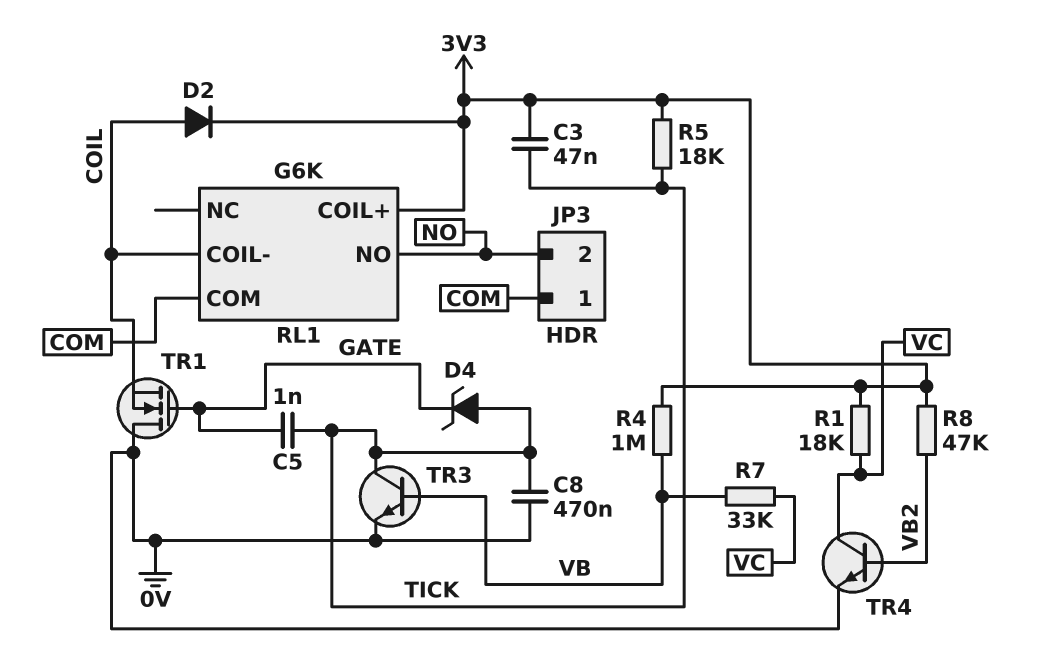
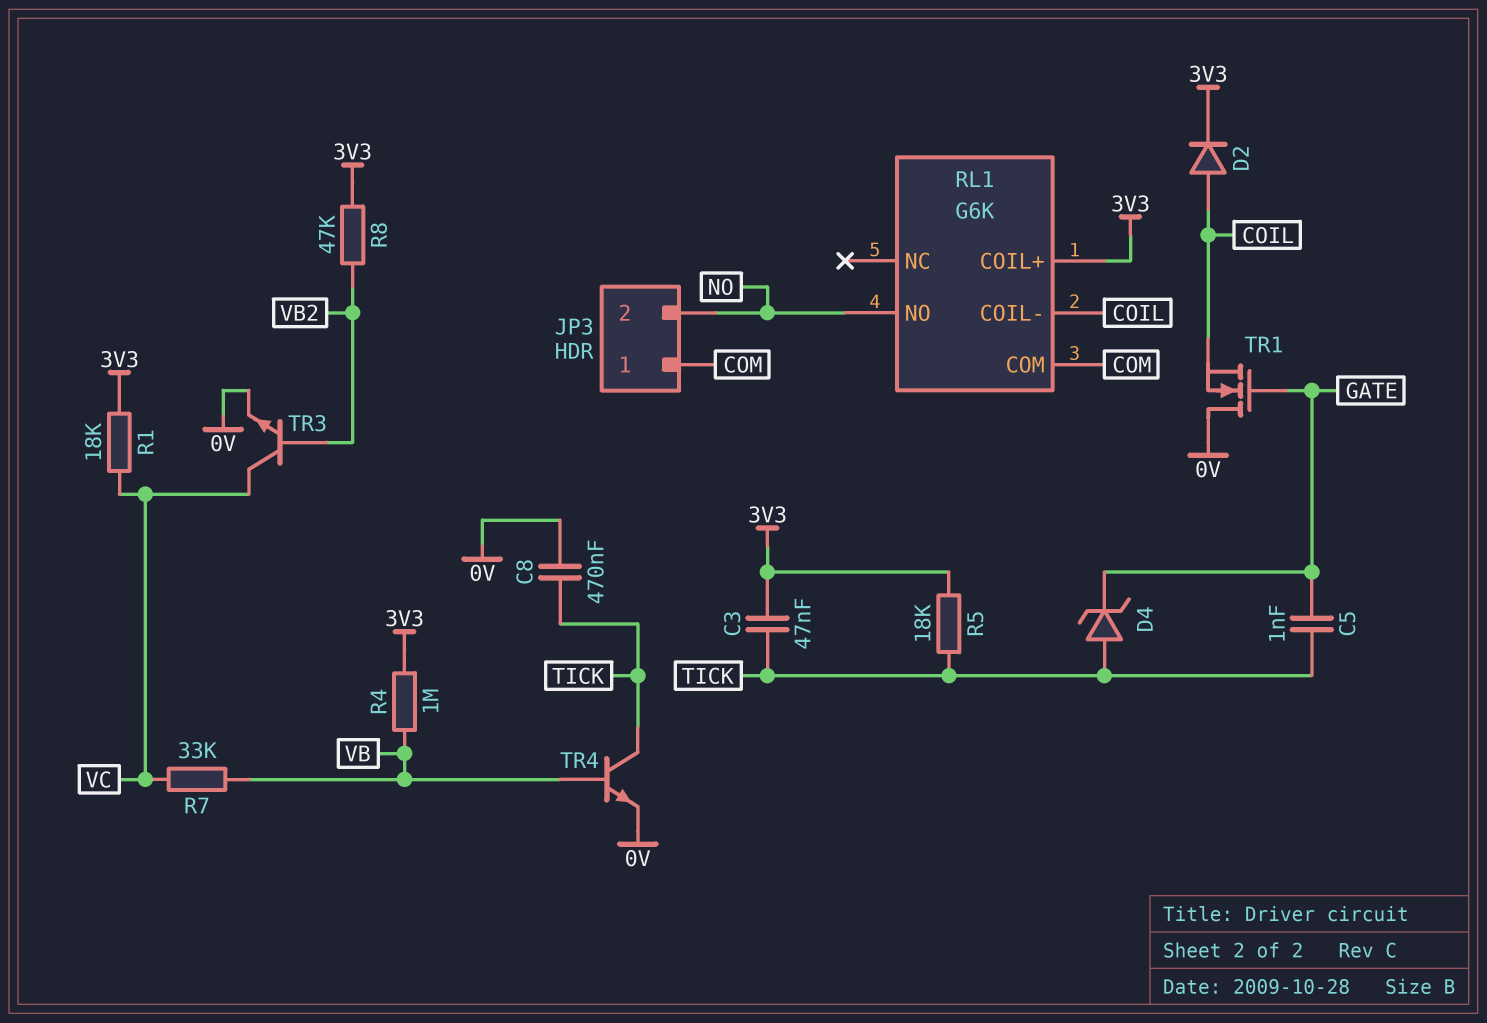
TR3: NPN (B VB, C TICK, E 0V) -> NPN (B VB2, C VC, E 0V)
TR4: NPN (B VB2, C VC, E 0V) -> NPN (B VB, C TICK, E 0V)

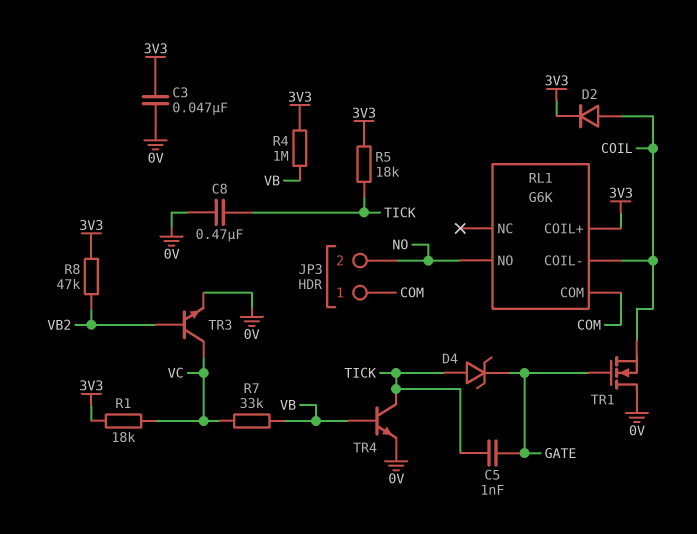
C3: 47nF (3V3, TICK) -> 47nF (0V, 3V3)

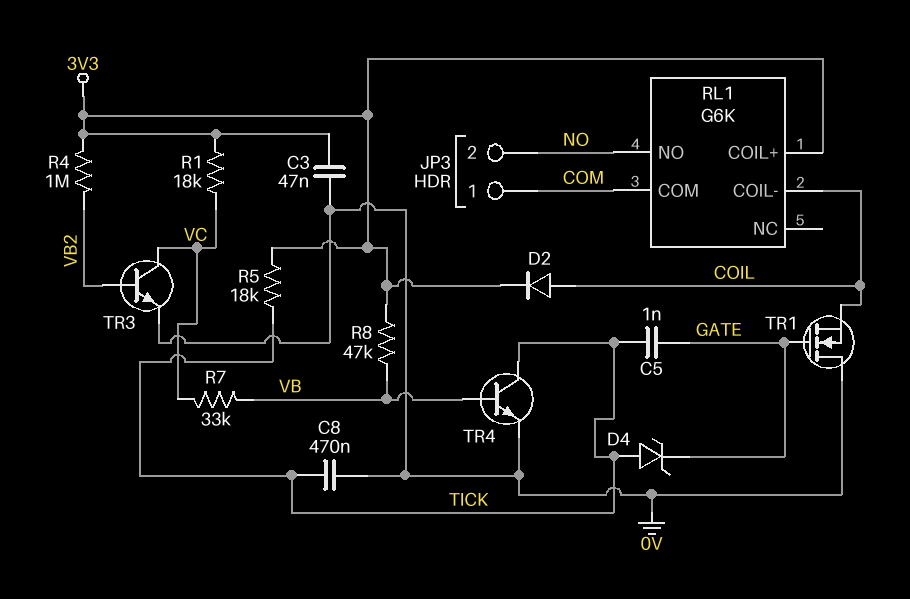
R4: 1M (3V3, VB) -> 1M (3V3, VB2)
R8: 47k (3V3, VB2) -> 47k (3V3, VB)

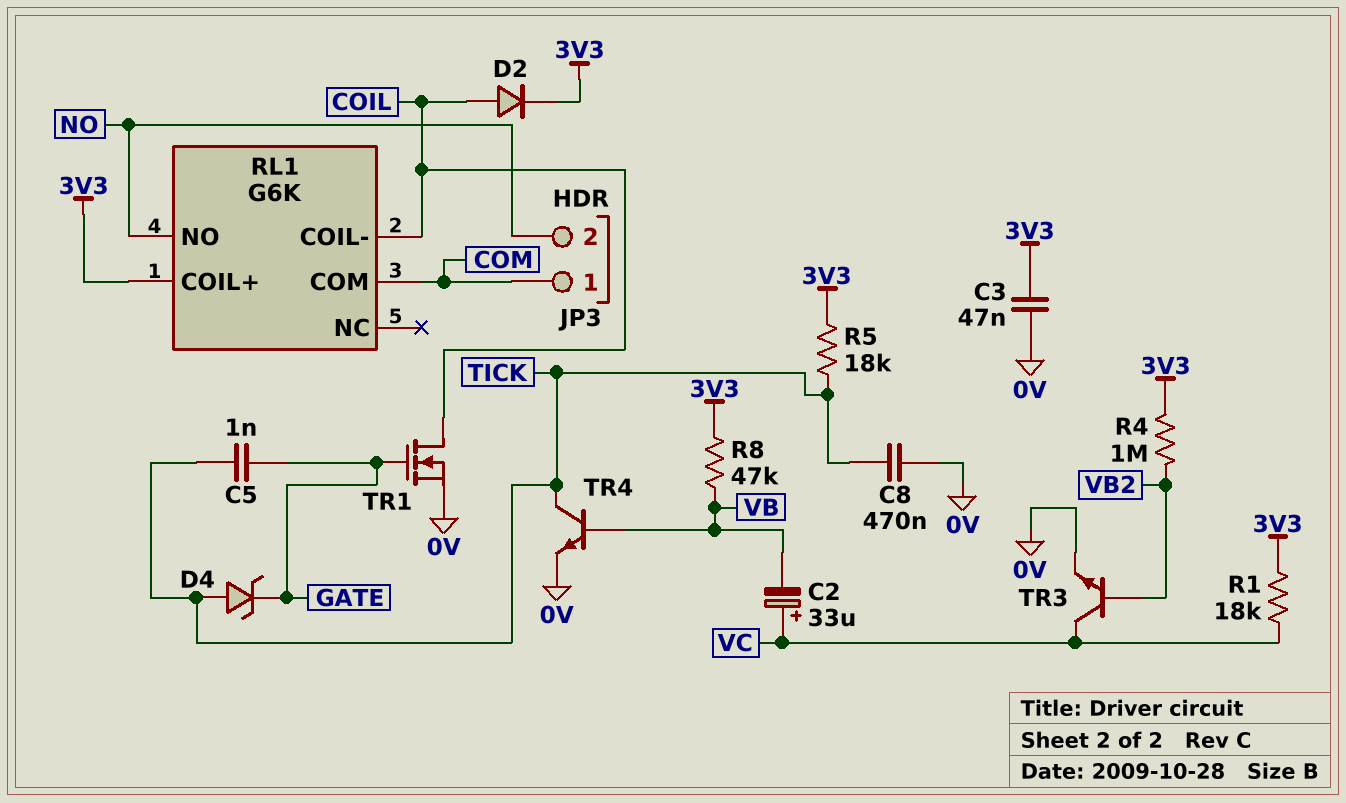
C2: none -> 33uF (plus VC, minus VB)
R7: 33k (VB, VC) -> none
TR1: NMOS (G GATE, D 0V, S COIL) -> NMOS (G GATE, D COIL, S 0V)

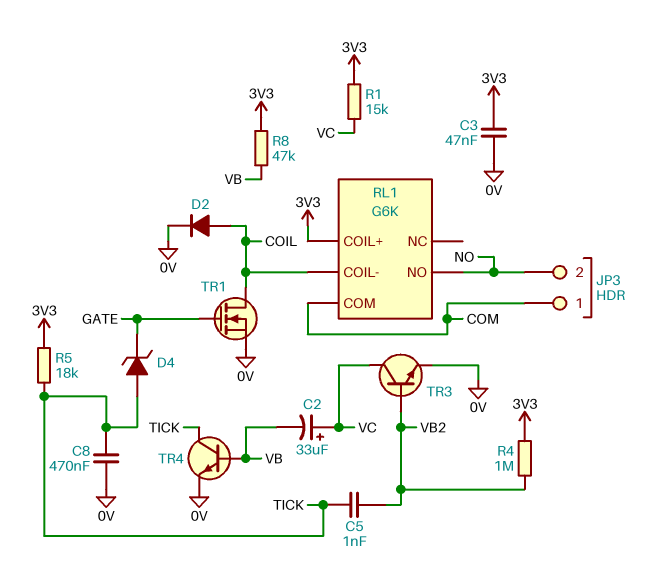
C5: 1nF (GATE, TICK) -> 1nF (TICK, VB2)
D2: diode (A COIL, K 3V3) -> diode (A COIL, K 0V)
R1: 18k (3V3, VC) -> 15k (3V3, VC)

